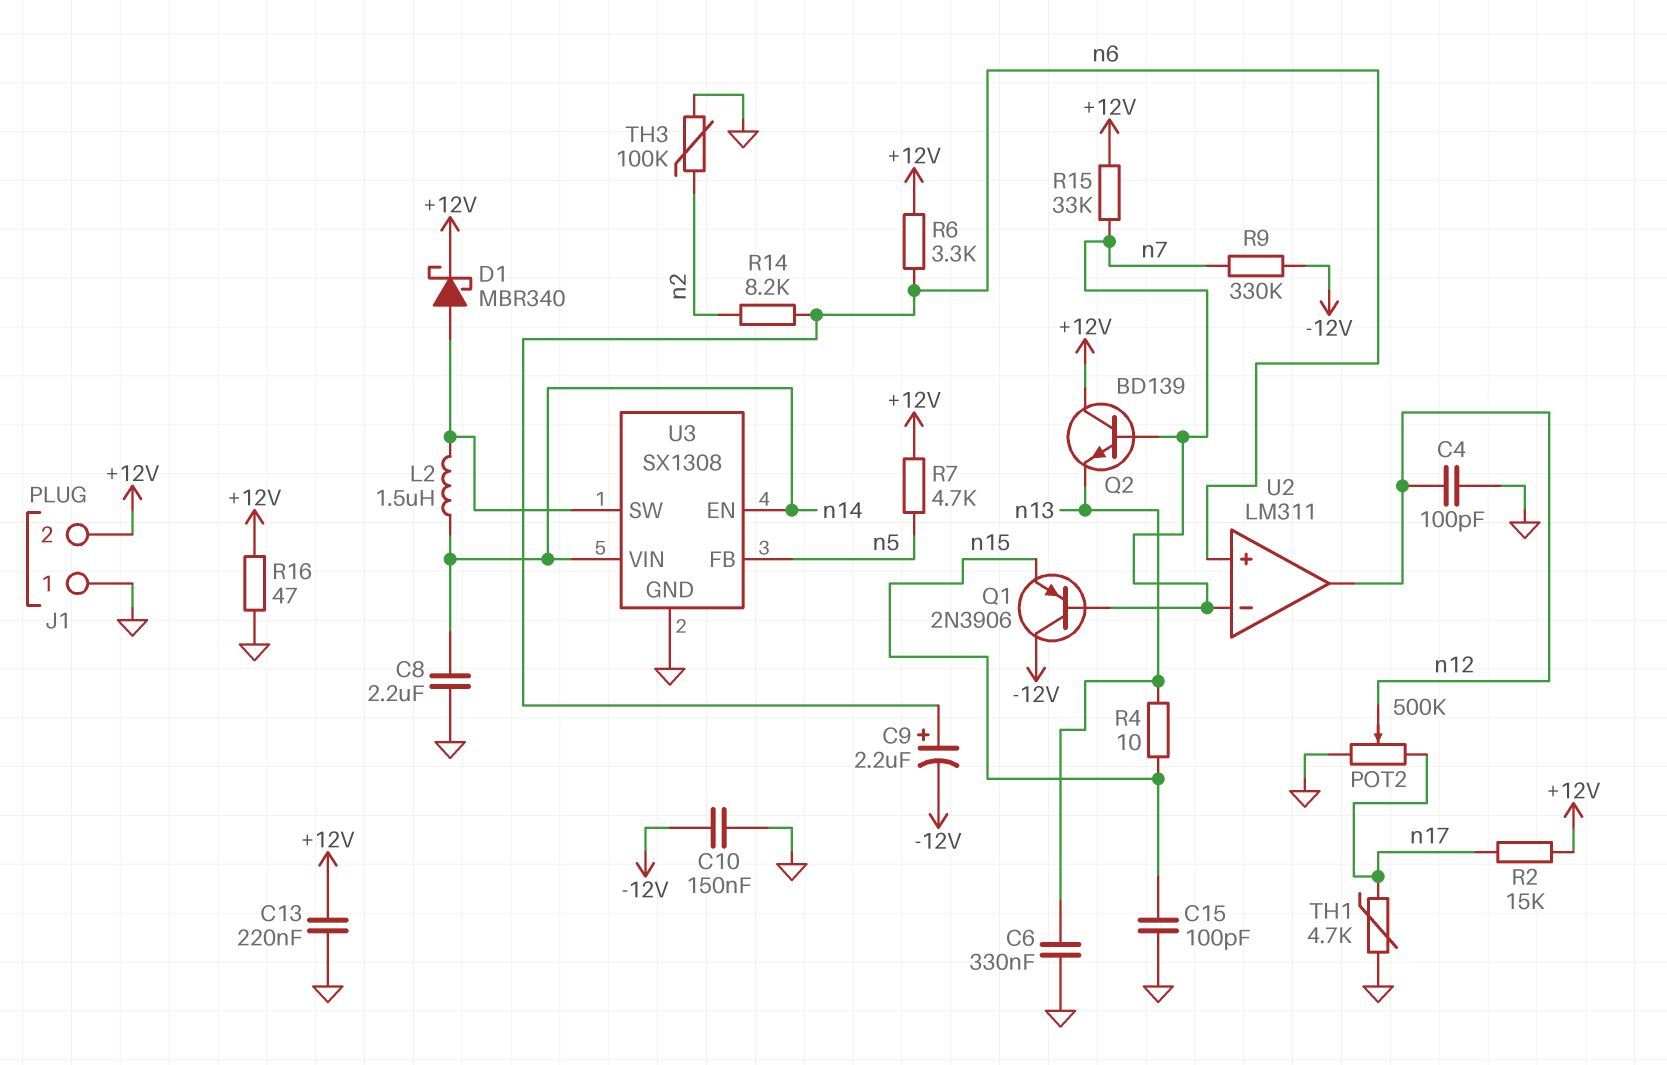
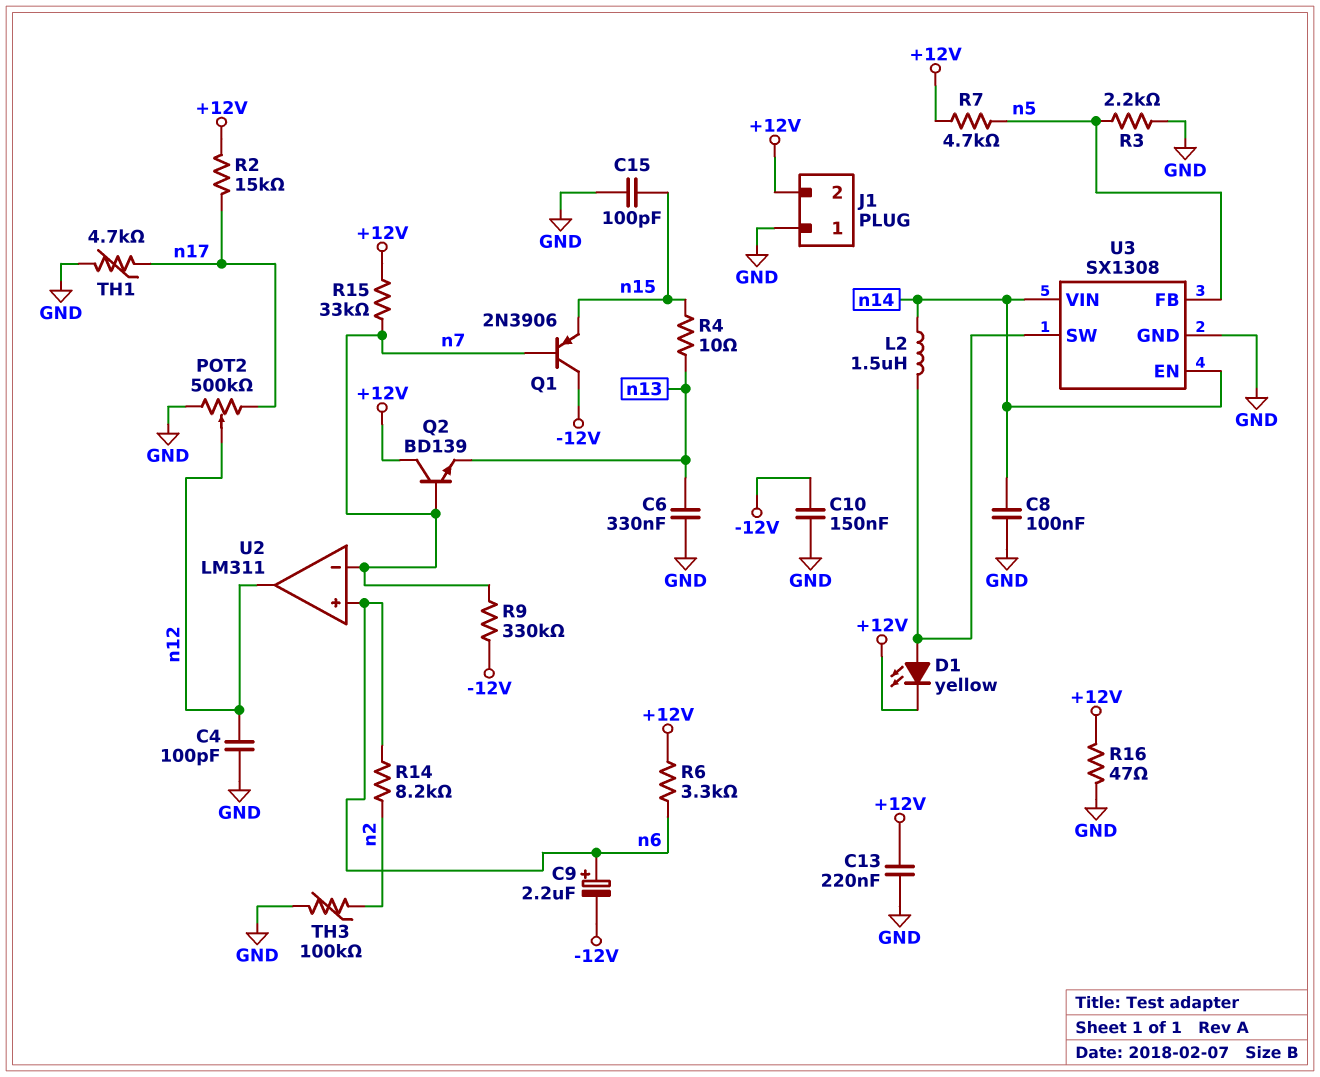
C8: 2.2uF (GND, n14) -> 100nF (GND, n14)
D1: schottky MBR340 (A U3/SW, K +12V) -> LED yellow (A U3/SW, K +12V)
R3: none -> 2.2k (GND, n5)

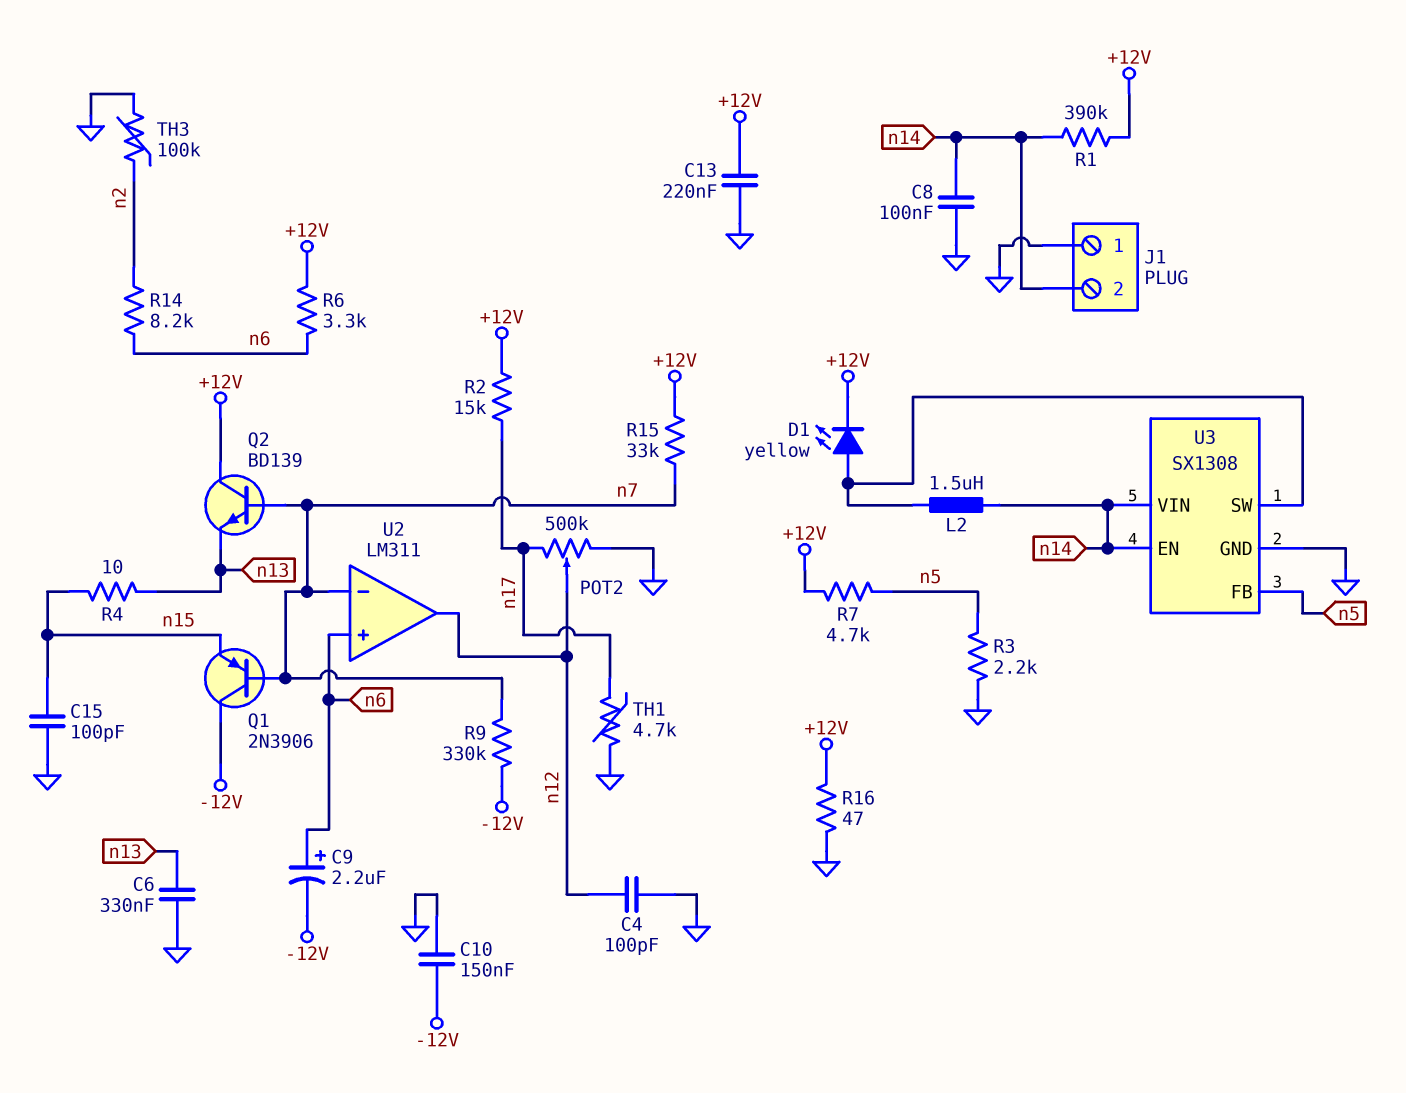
J1 pin 2: +12V -> n14
R1: none -> 390k (+12V, n14)

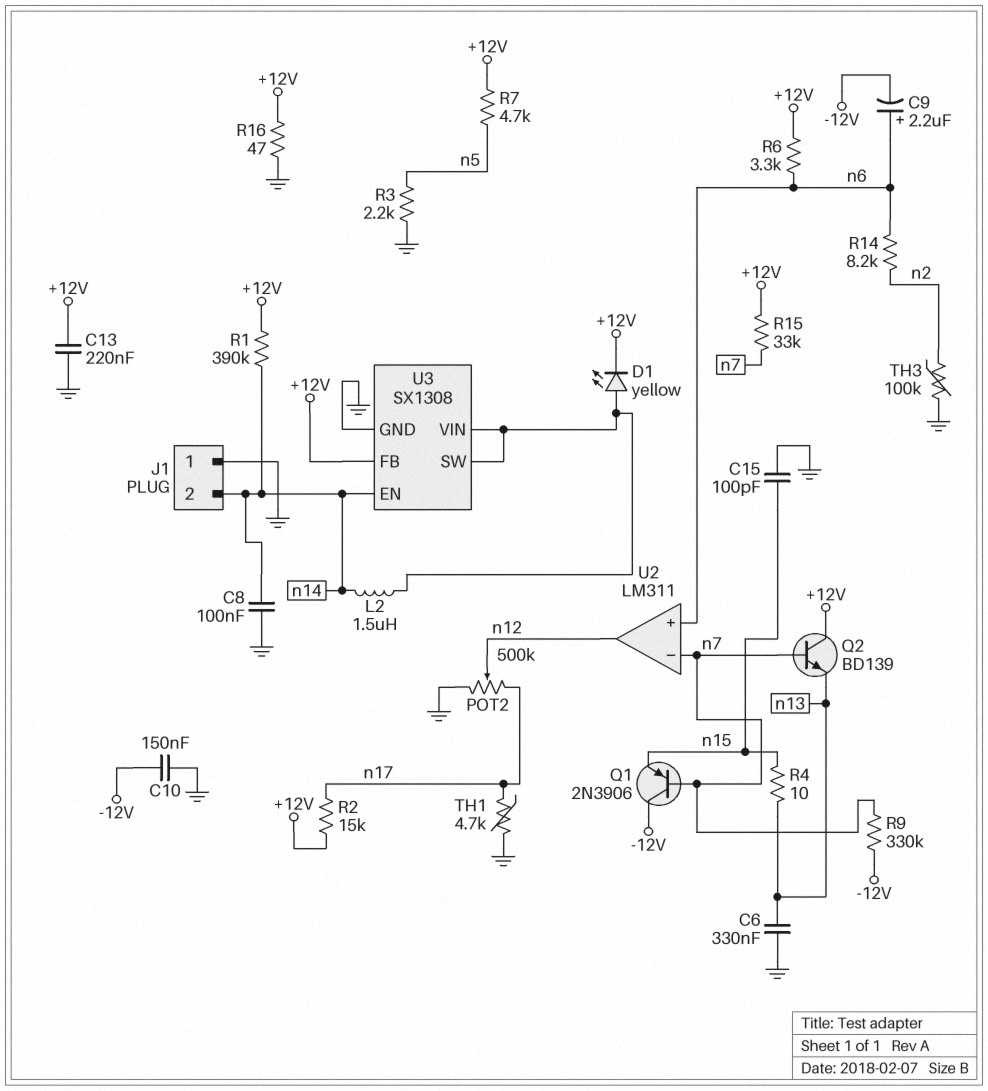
C4: 100pF (GND, n12) -> none
U3 pin FB: n5 -> +12V
U3 pin VIN: n14 -> U3/SW

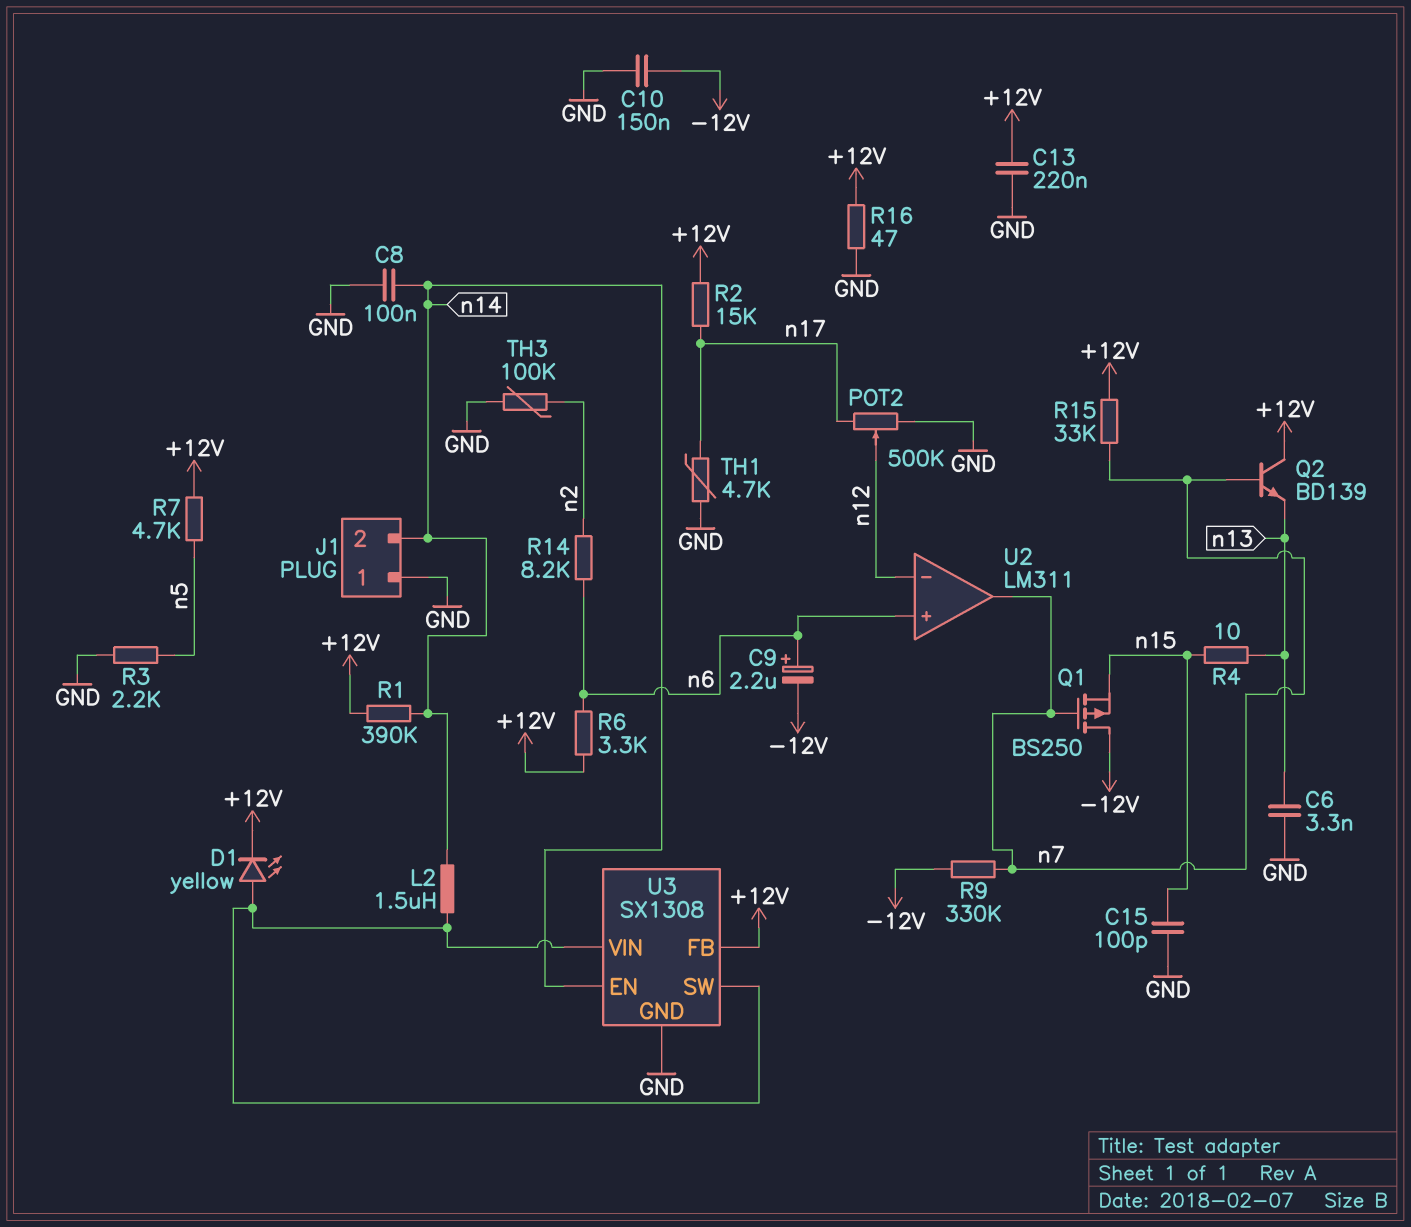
C6: 330nF (GND, n13) -> 3.3nF (GND, n13)
Q1: PNP 2N3906 (B n7, C -12V, E n15) -> PMOS BS250 (G n7, D -12V, S n15)
U2 pin in-: n7 -> n12
U2 pin out: n12 -> n7

